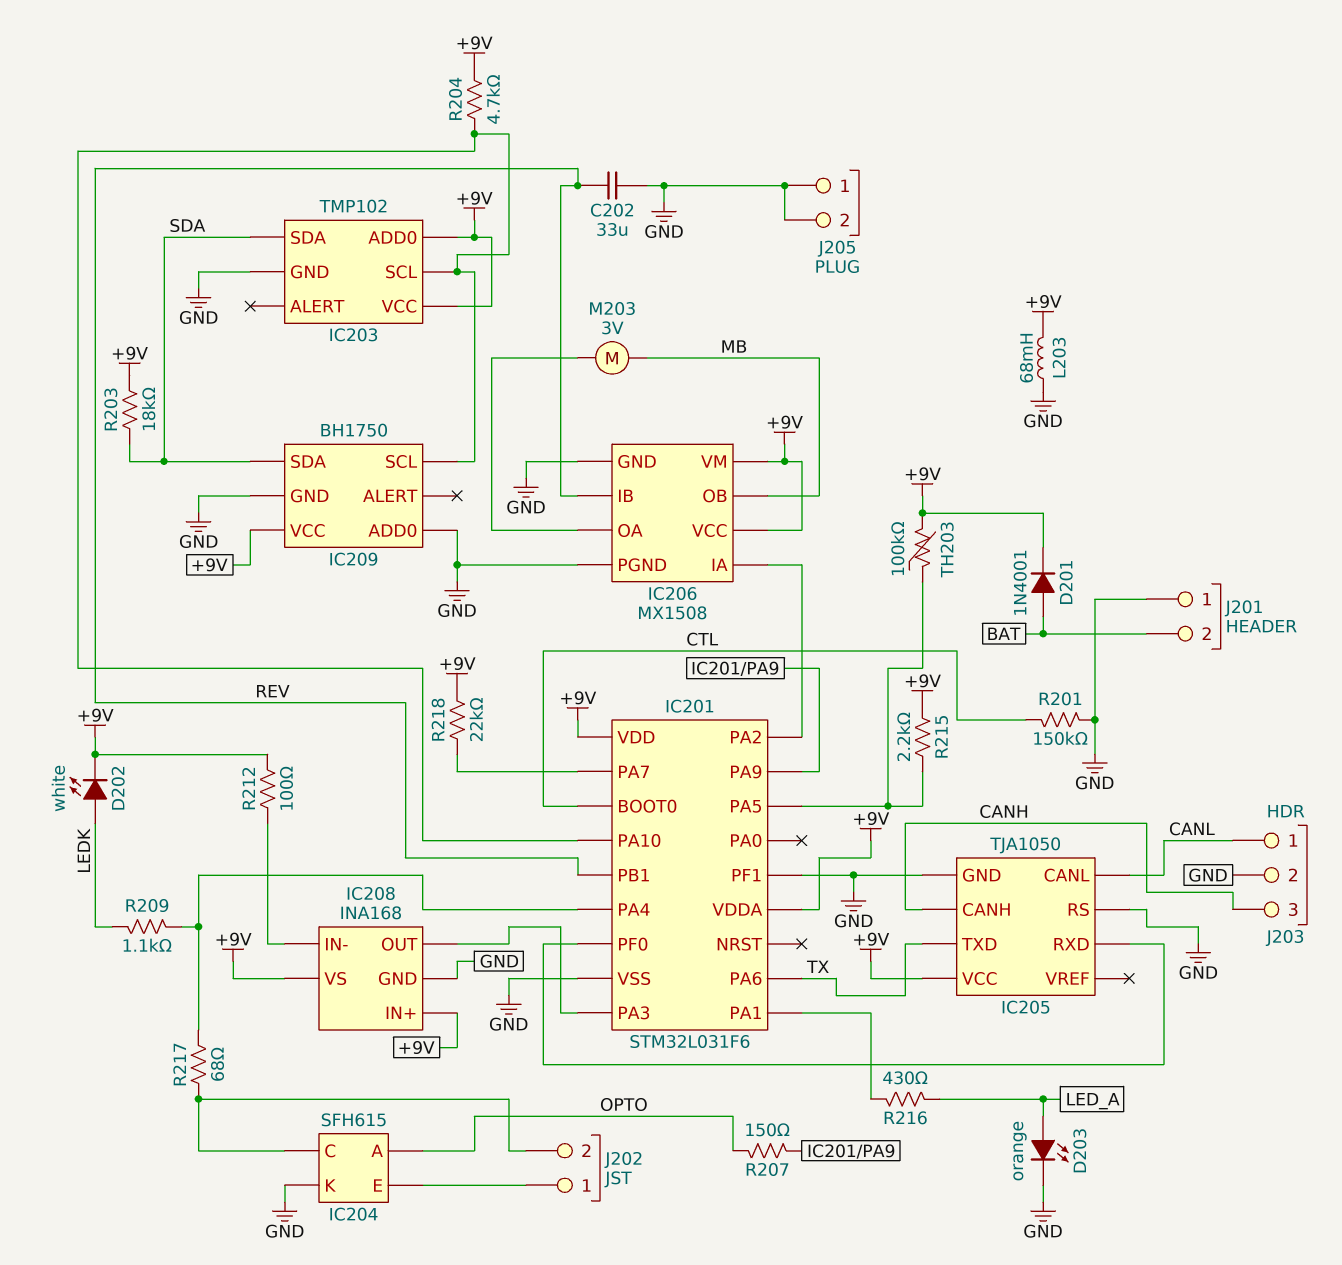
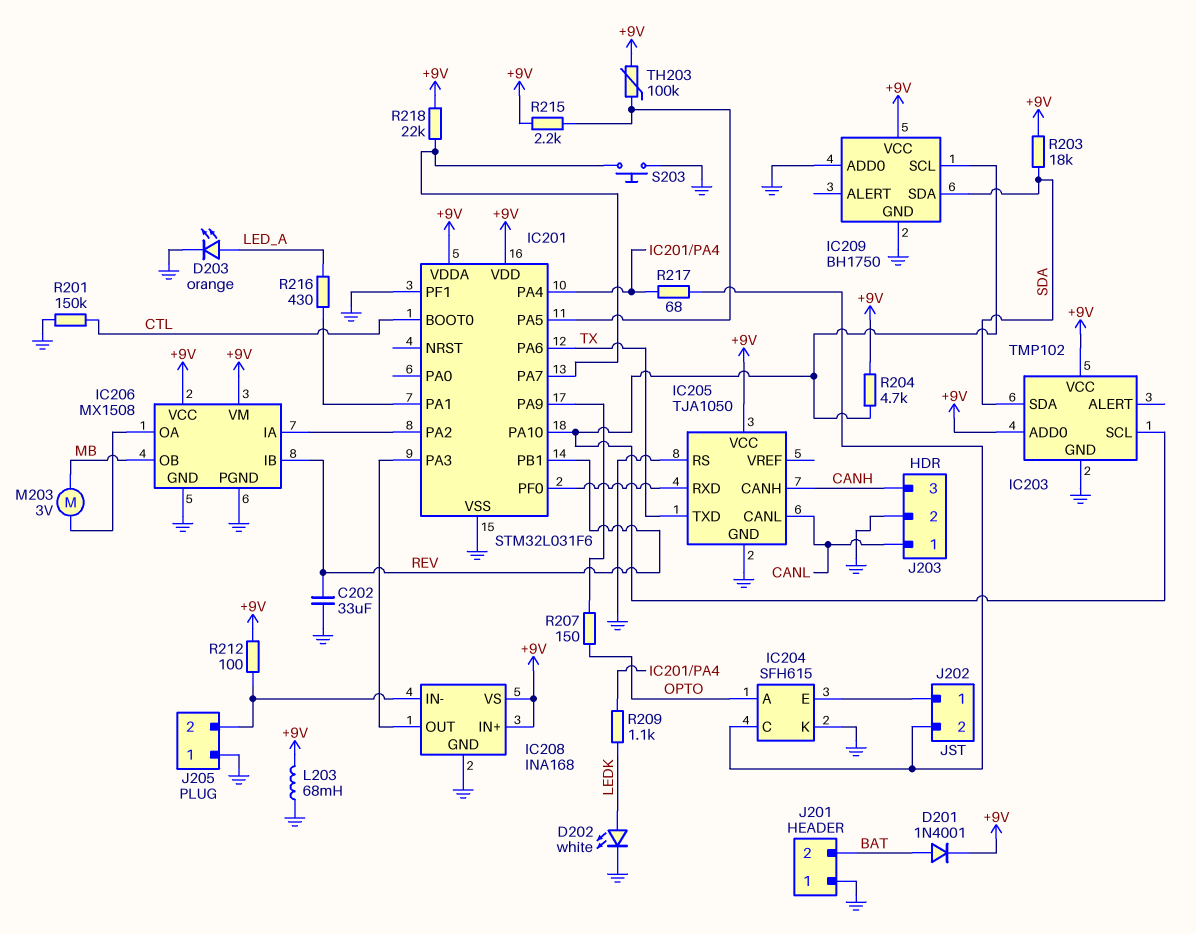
D202: LED white (A LEDK, K +9V) -> LED white (A LEDK, K GND)
J205 pin 2: GND -> IC208/IN-
S203: none -> button (GND, IC201/PA7)

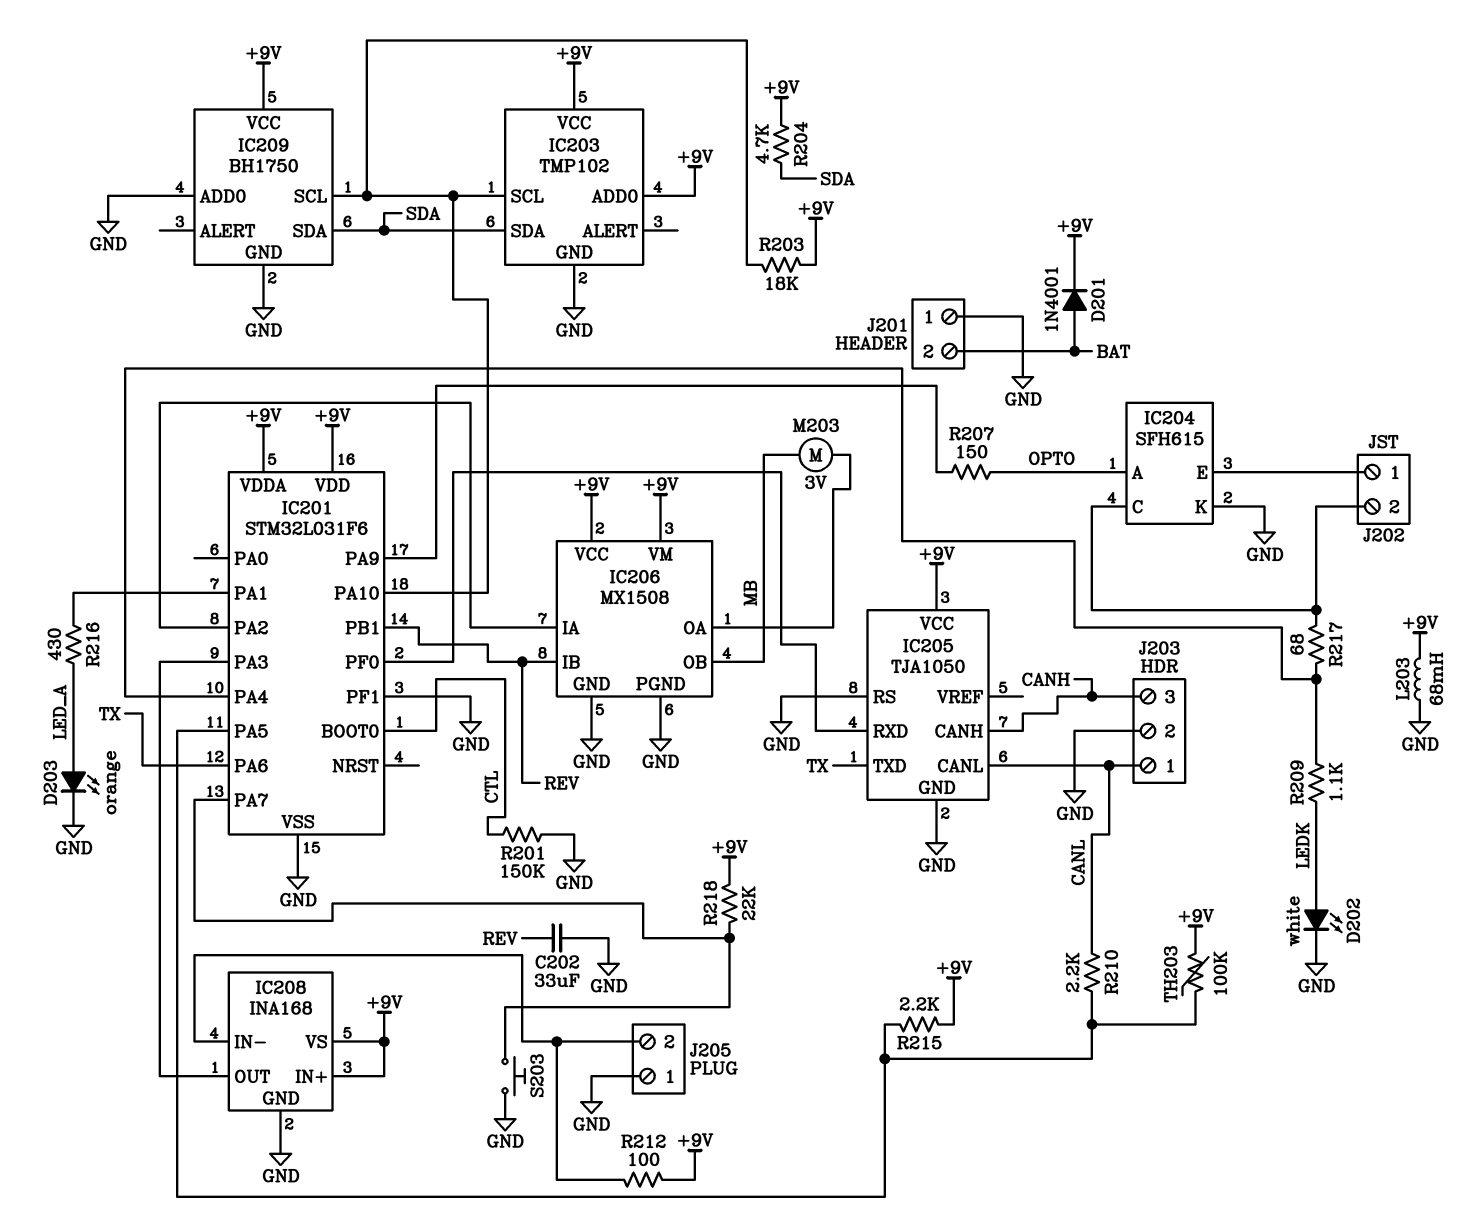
R203: 18k (+9V, SDA) -> 18k (+9V, IC201/PA10)
R204: 4.7k (+9V, IC201/PA10) -> 4.7k (+9V, SDA)
R210: none -> 2.2k (CANL, IC201/PA5)

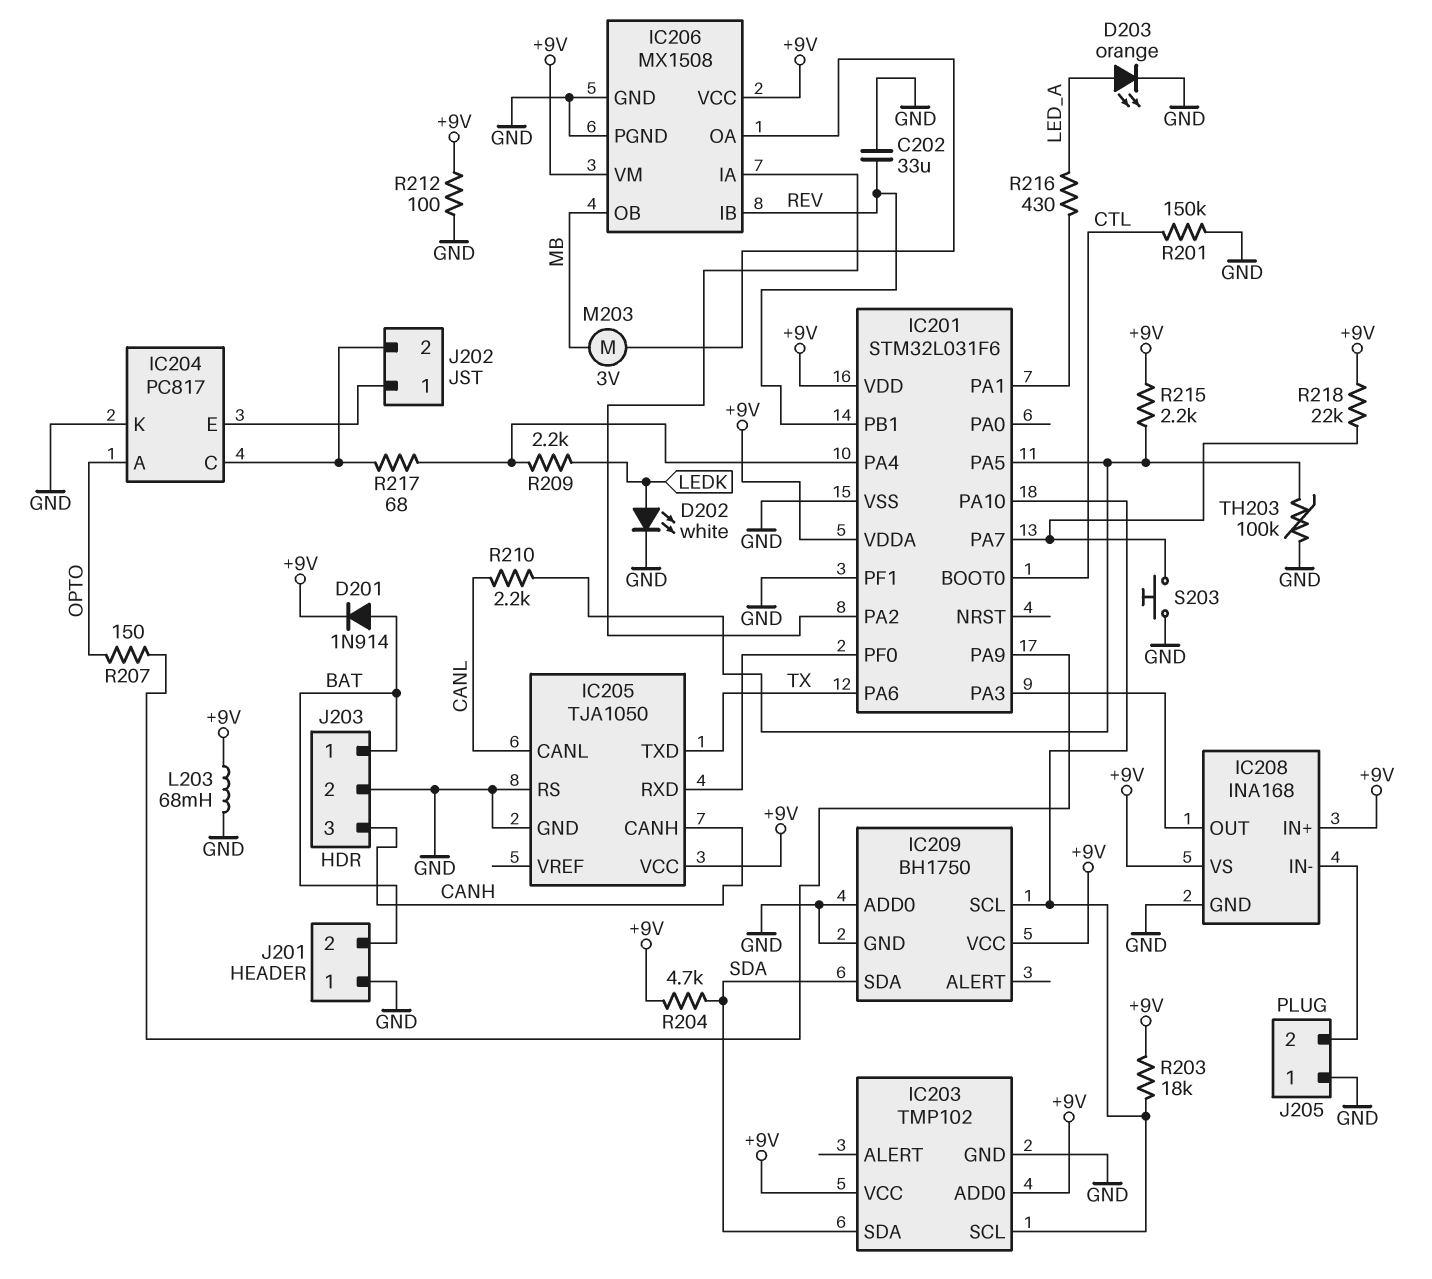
D201: diode 1N4001 (A BAT, K +9V) -> diode 1N914 (A BAT, K +9V)
IC204: SFH615 -> PC817
J203 pin 1: CANL -> BAT
R209: 1.1k (IC201/PA4, LEDK) -> 2.2k (IC201/PA4, LEDK)
R212: 100 (+9V, IC208/IN-) -> 100 (+9V, GND)
TH203: 100k (+9V, IC201/PA5) -> 100k (GND, IC201/PA5)

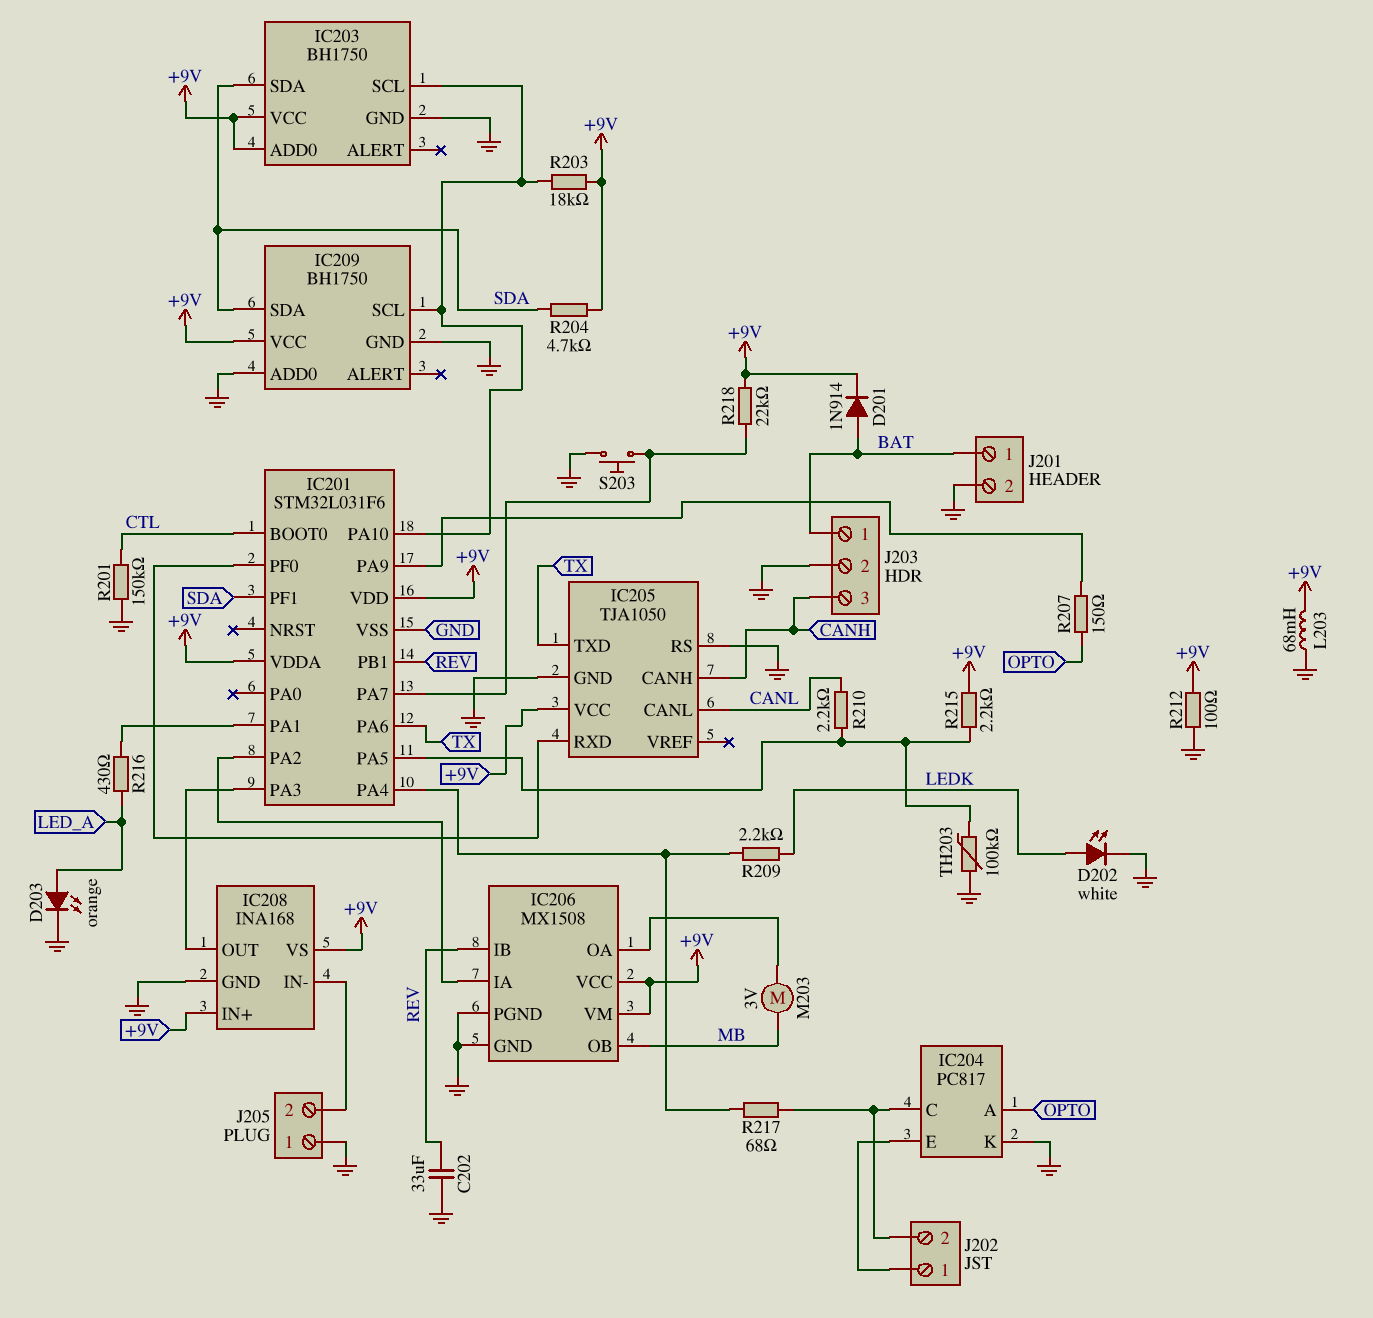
IC201 pin PF1: GND -> SDA
IC203: TMP102 -> BH1750
J201 pin 1: GND -> BAT
J201 pin 2: BAT -> GND

